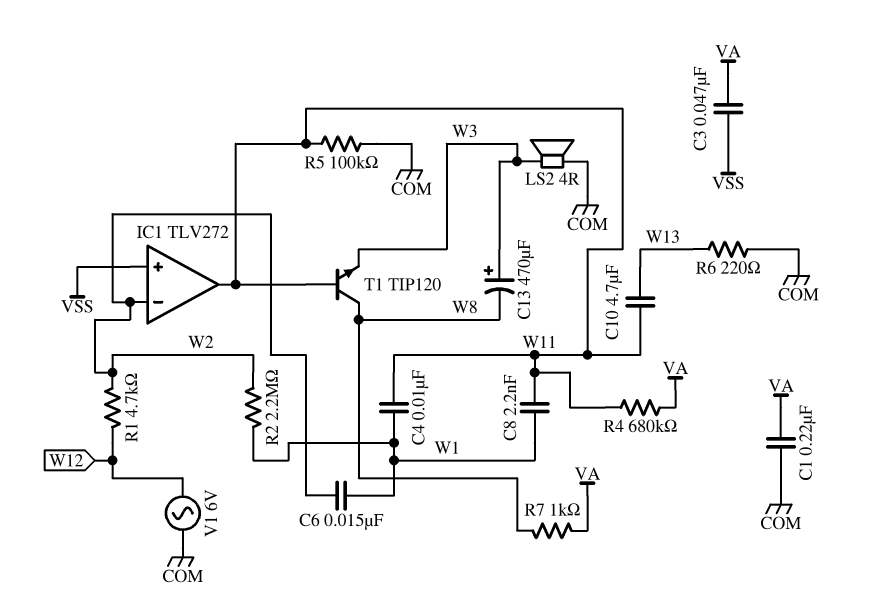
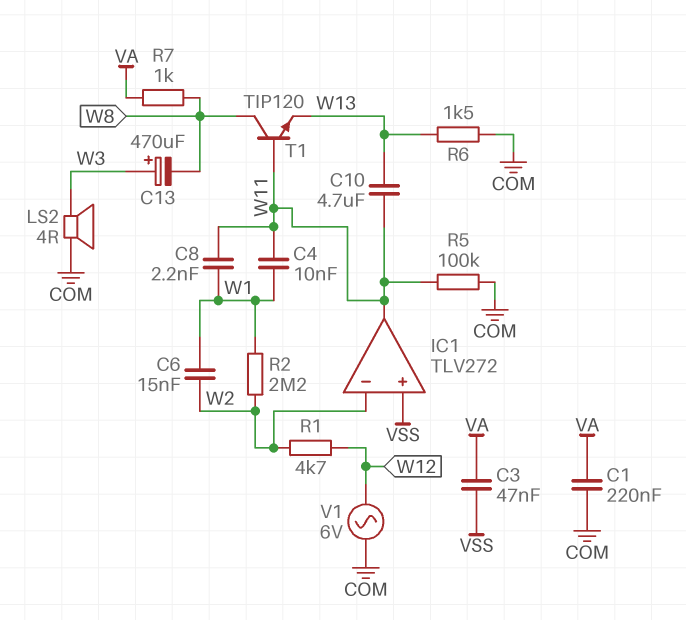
R4: 680k (VA, W11) -> none
R6: 220 (COM, W13) -> 1.5k (COM, W13)
T1: NPN TIP120 (B W11, C W8, E W3) -> NPN TIP120 (B W11, C W8, E W13)

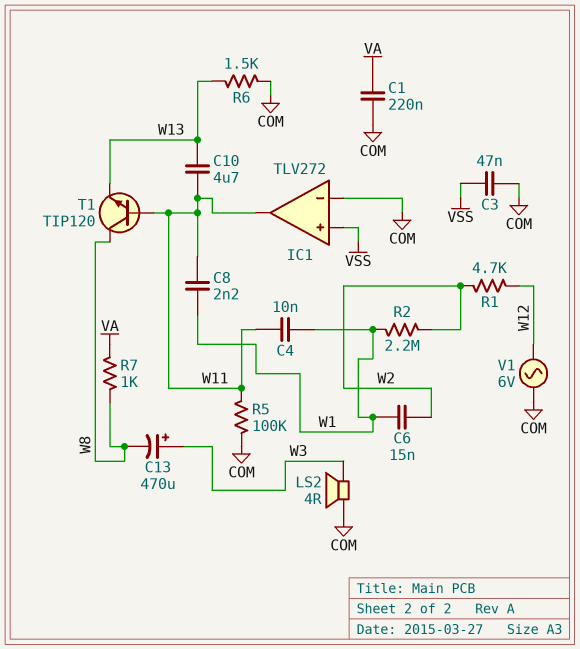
C3: 47nF (VA, VSS) -> 47nF (COM, VSS)
IC1 pin in-: W2 -> COM

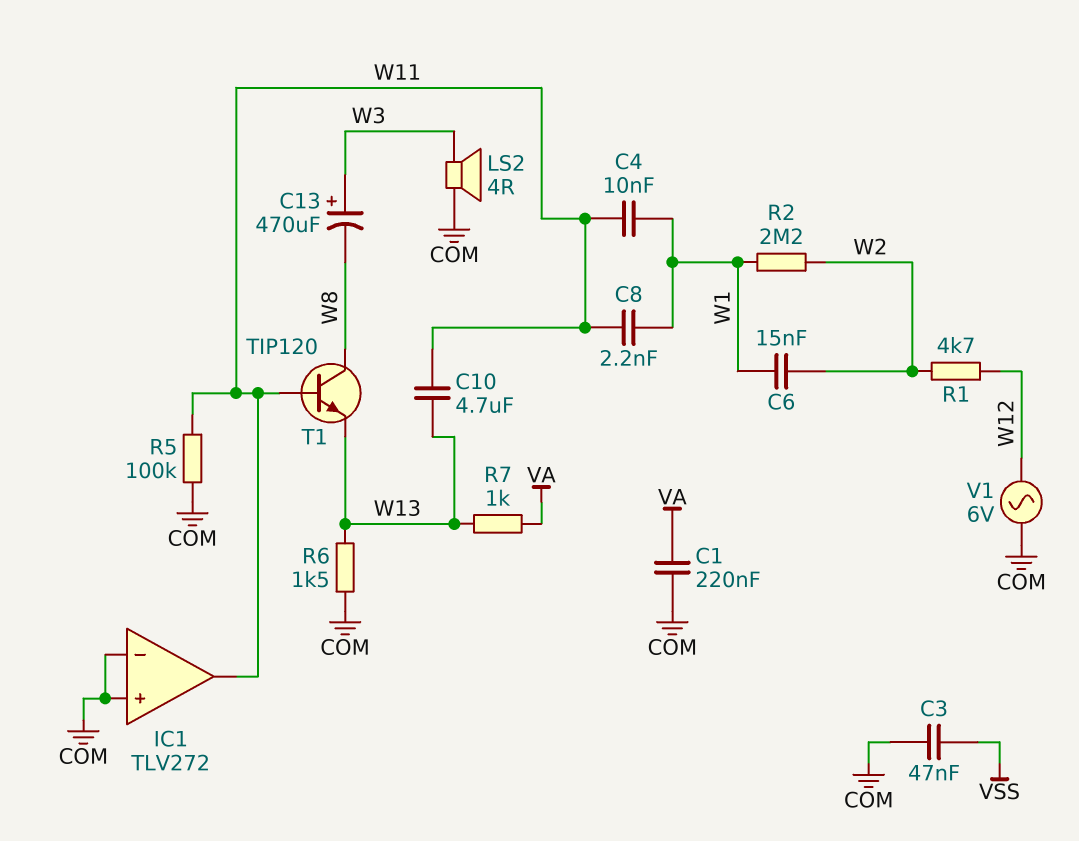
IC1 pin in+: VSS -> COM
R7: 1k (VA, W8) -> 1k (VA, W13)

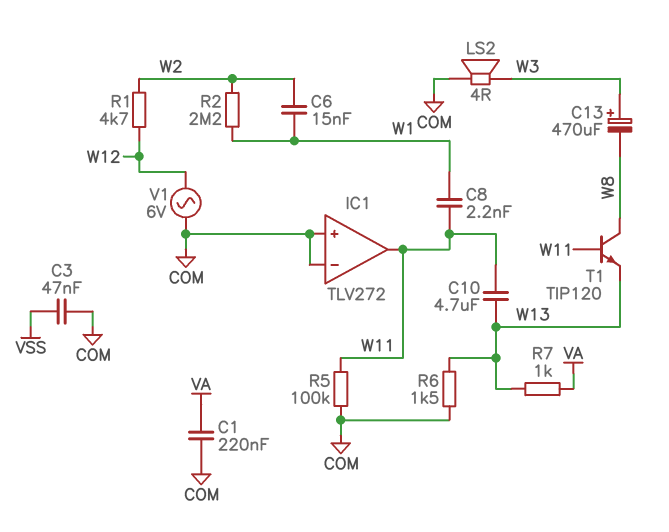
C4: 10nF (W1, W11) -> none

